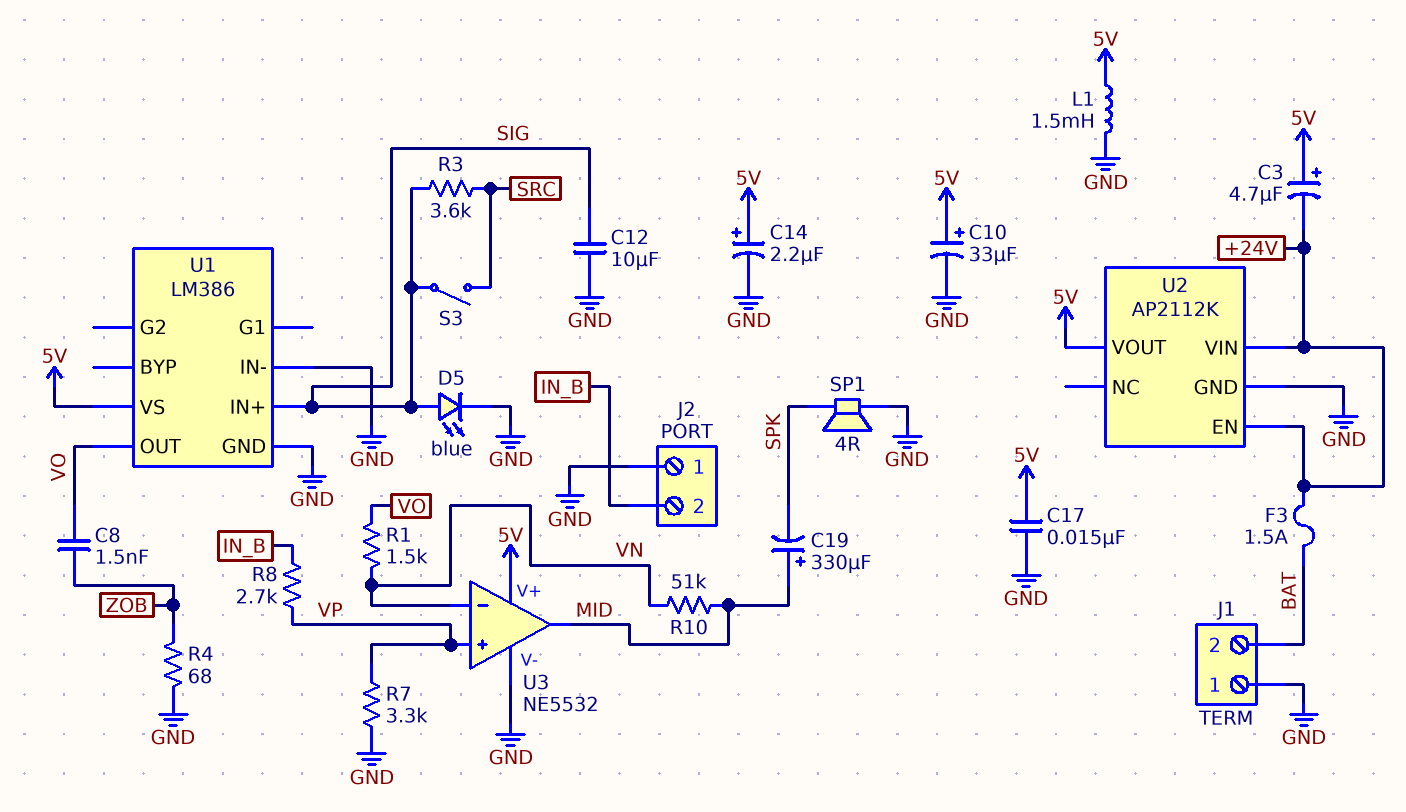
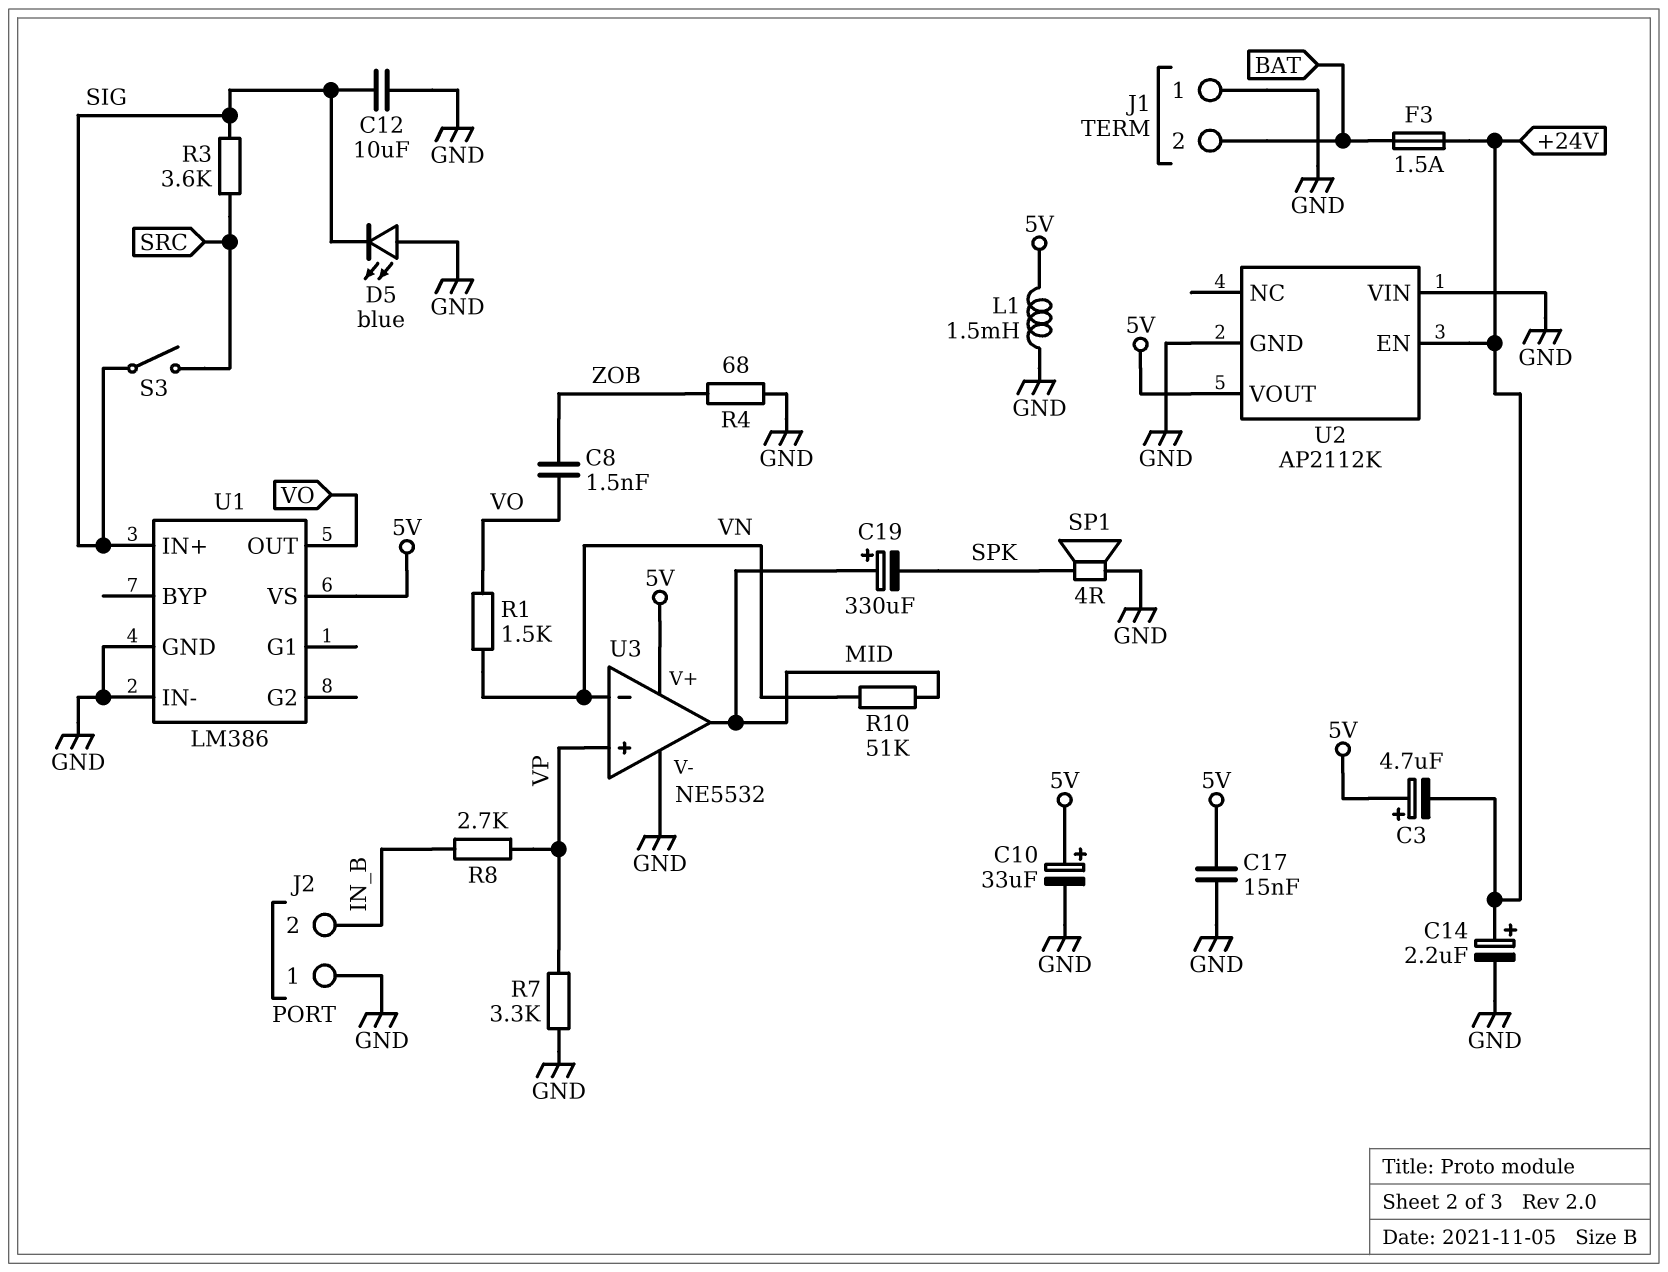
C14: 2.2uF (plus 5V, minus GND) -> 2.2uF (plus +24V, minus GND)
D5: LED blue (A SIG, K GND) -> LED blue (A GND, K SIG)
U2 pin VIN: +24V -> GND

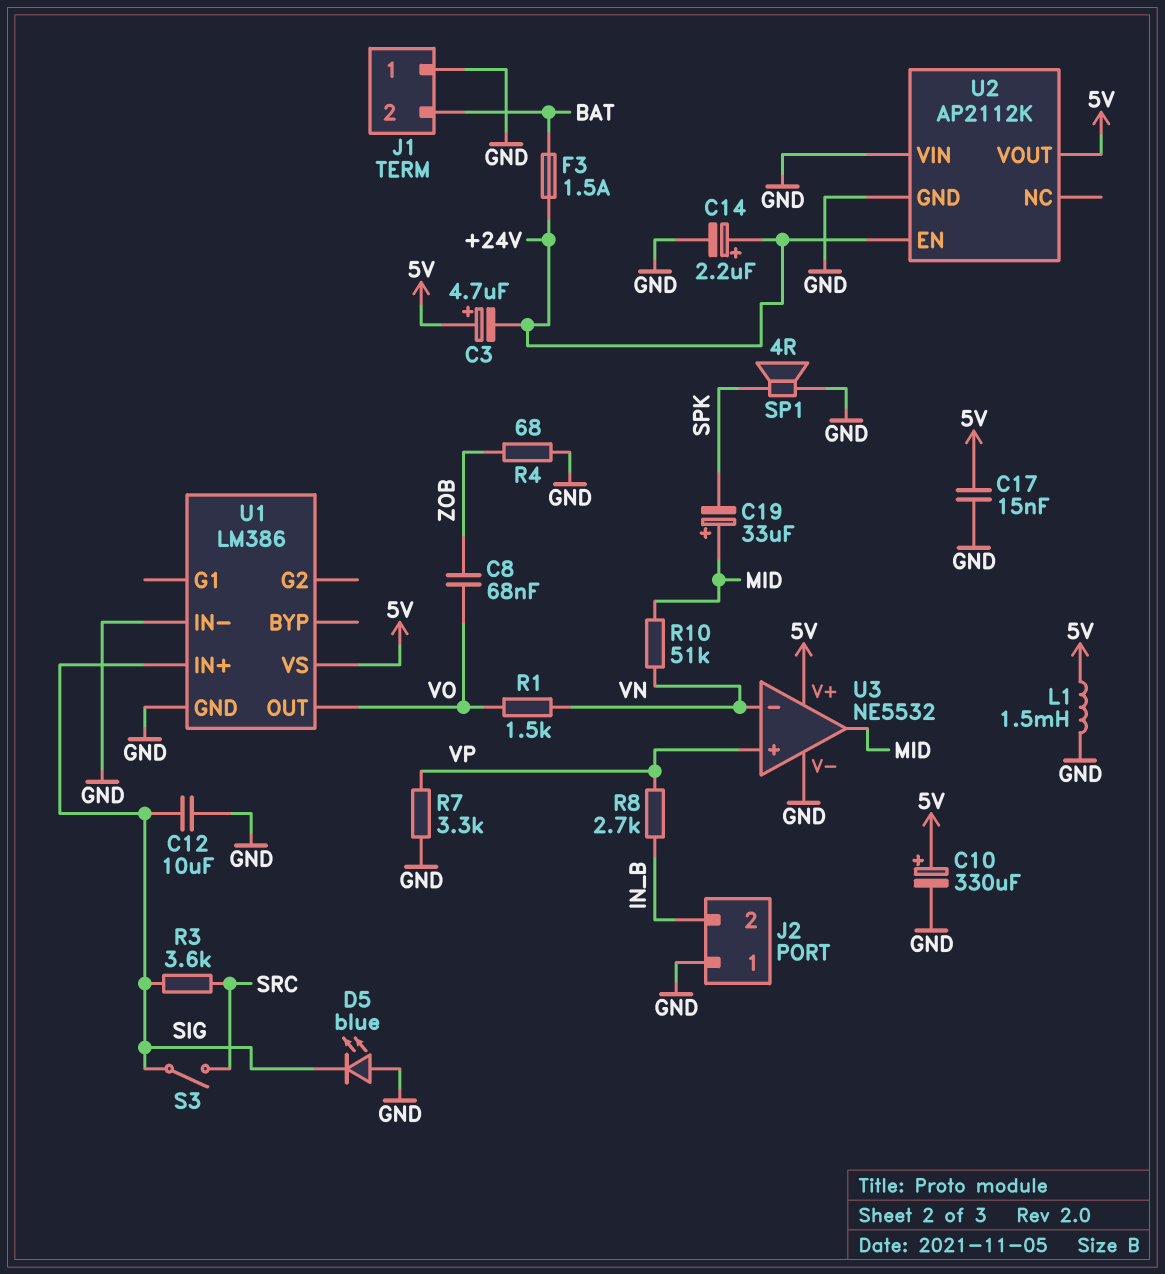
C8: 1.5nF (VO, ZOB) -> 68nF (VO, ZOB)
C10: 33uF (plus 5V, minus GND) -> 330uF (plus 5V, minus GND)
C19: 330uF (plus MID, minus SPK) -> 33uF (plus MID, minus SPK)

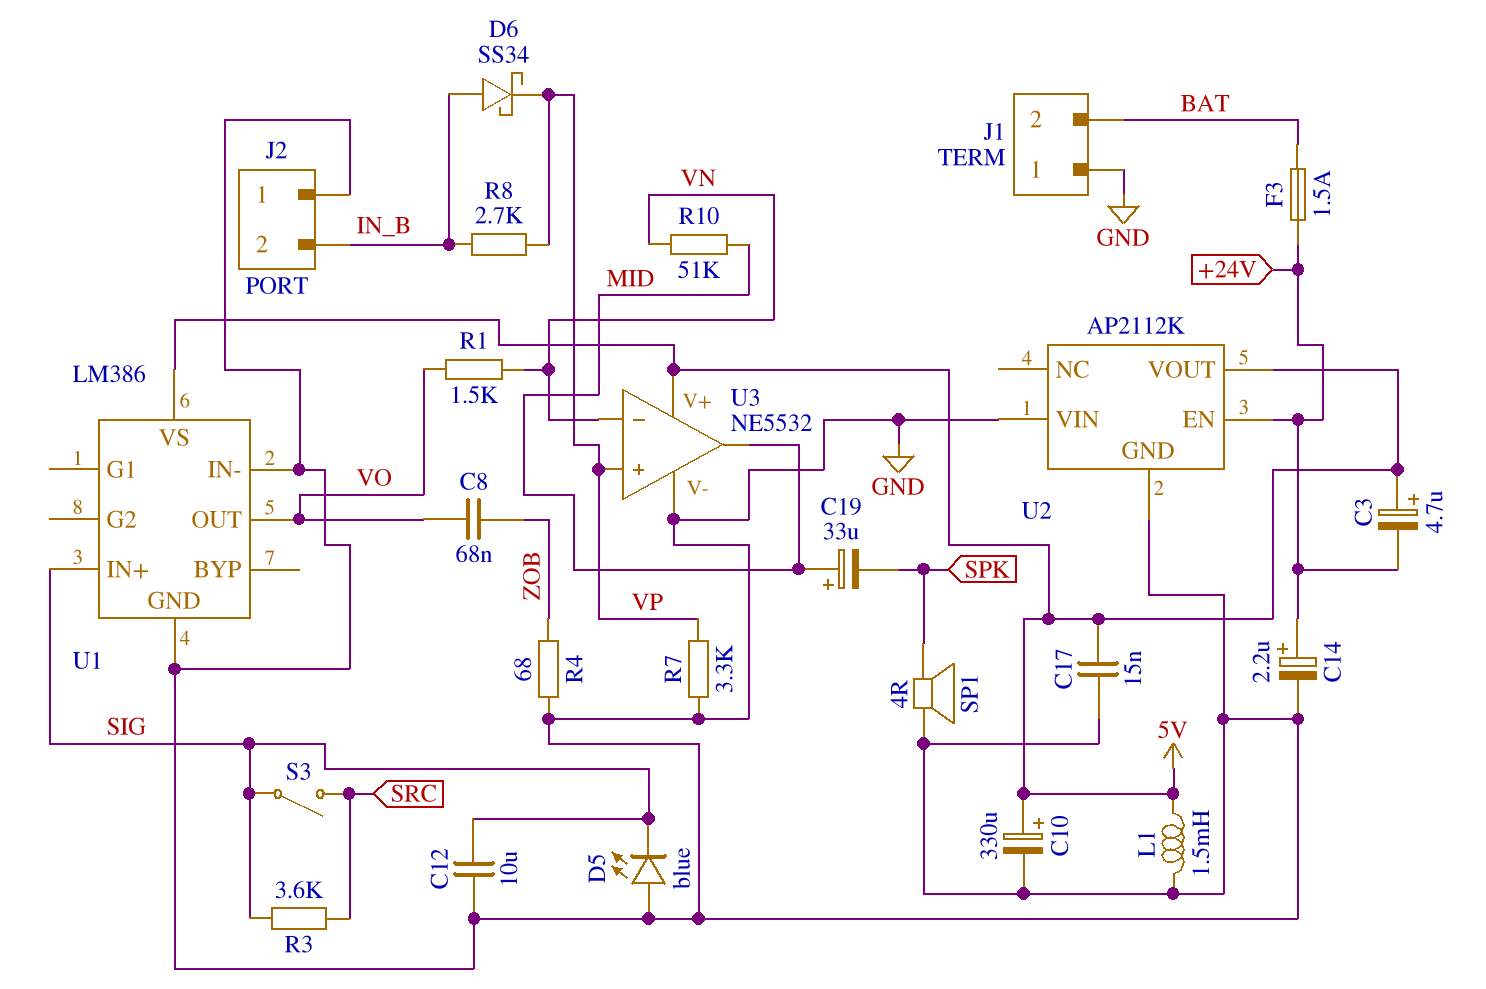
D6: none -> schottky SS34 (A IN_B, K VP)

